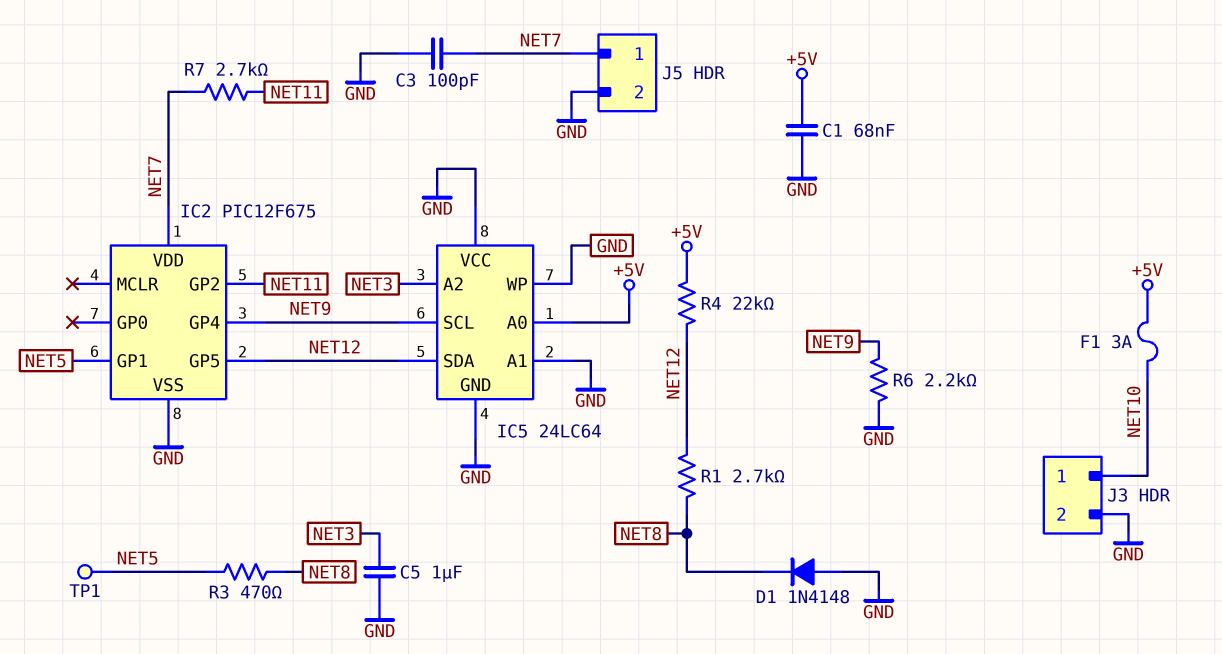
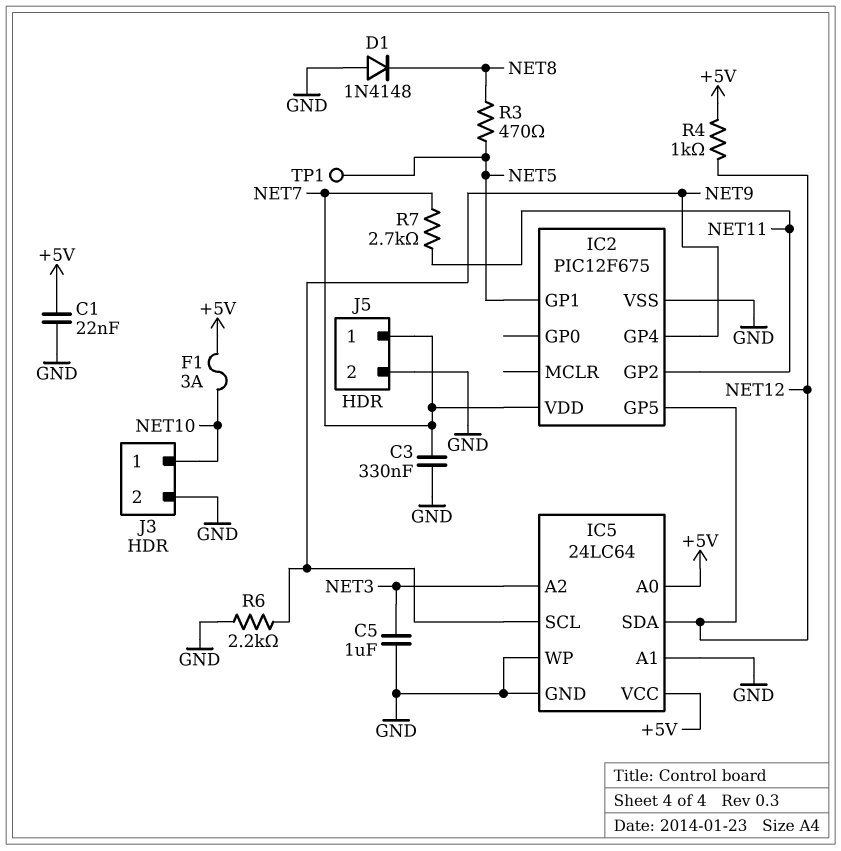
C1: 68nF (+5V, GND) -> 22nF (+5V, GND)
C3: 100pF (GND, NET7) -> 330nF (GND, NET7)
IC5 pin VCC: GND -> +5V
R1: 2.7k (NET8, NET12) -> none
R4: 22k (+5V, NET12) -> 1k (+5V, NET12)

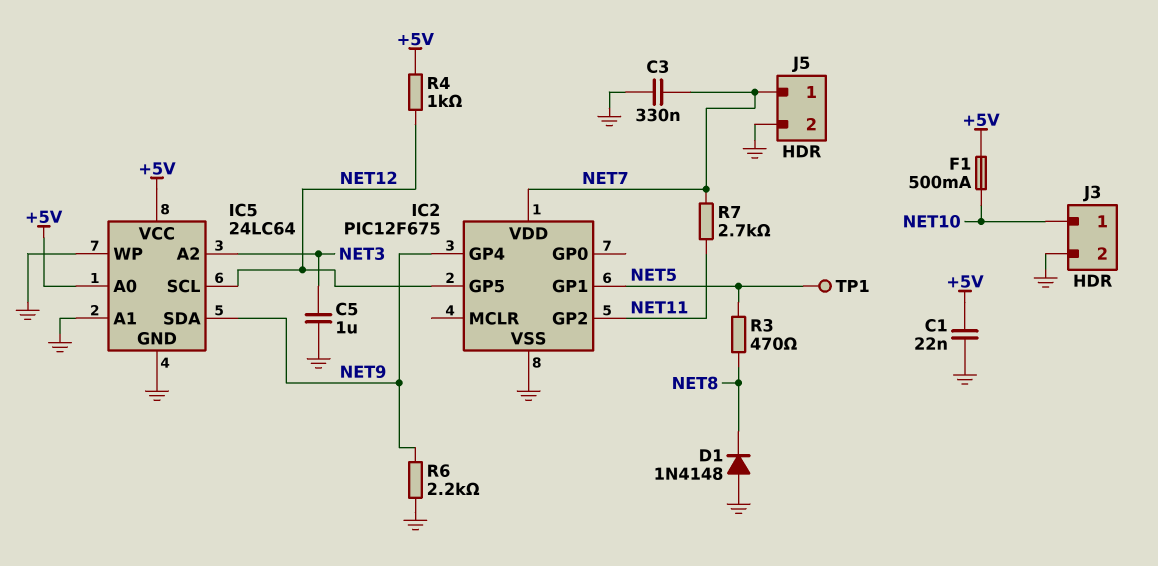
F1: 3A (+5V, NET10) -> 500mA (+5V, NET10)
IC5 pin SCL: NET9 -> NET12
IC5 pin SDA: NET12 -> NET9

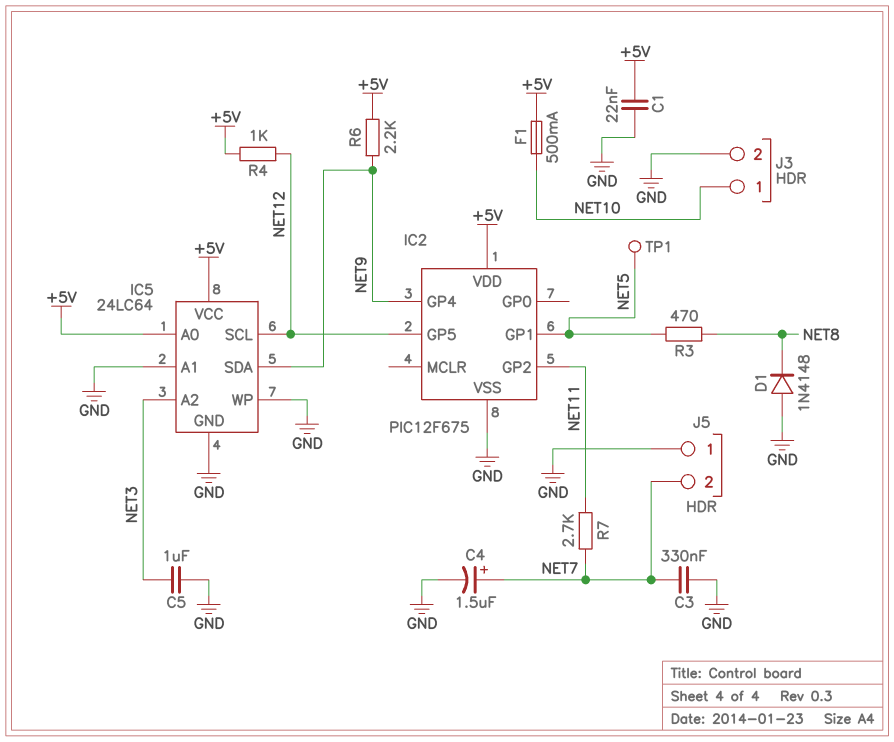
C4: none -> 1.5uF (plus NET7, minus GND)
IC2 pin VDD: NET7 -> +5V
J5 pin 1: NET7 -> GND
J5 pin 2: GND -> NET7
R6: 2.2k (GND, NET9) -> 2.2k (+5V, NET9)

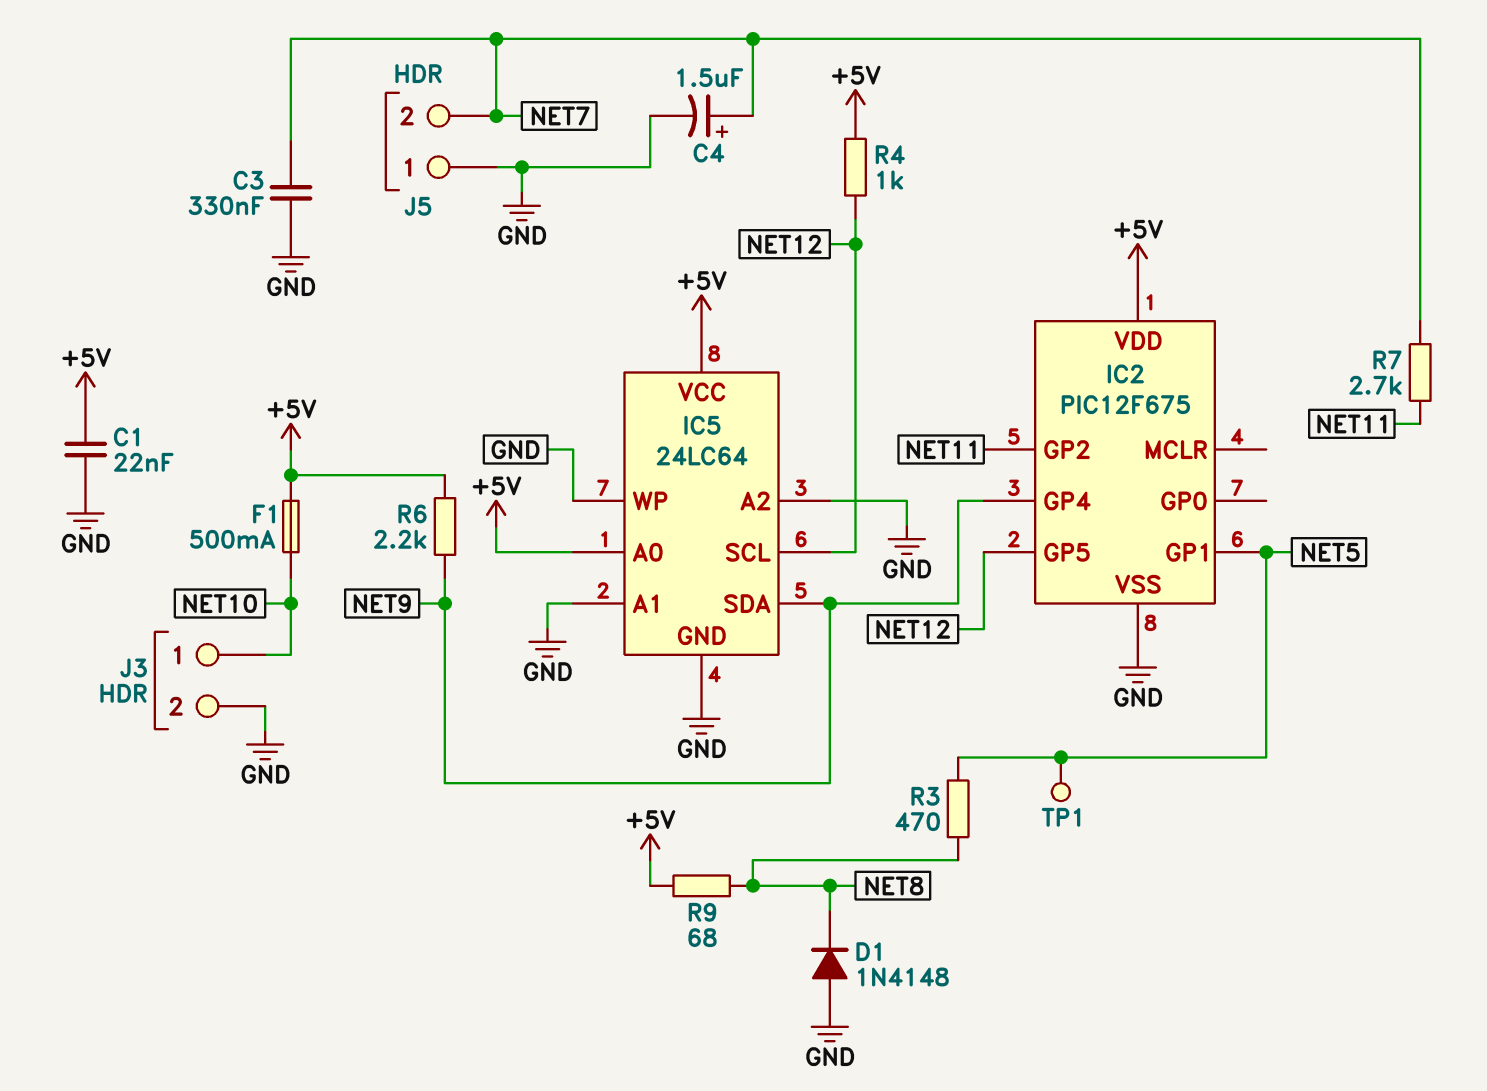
C5: 1uF (GND, NET3) -> none
IC5 pin A2: NET3 -> GND
R9: none -> 68 (+5V, NET8)

